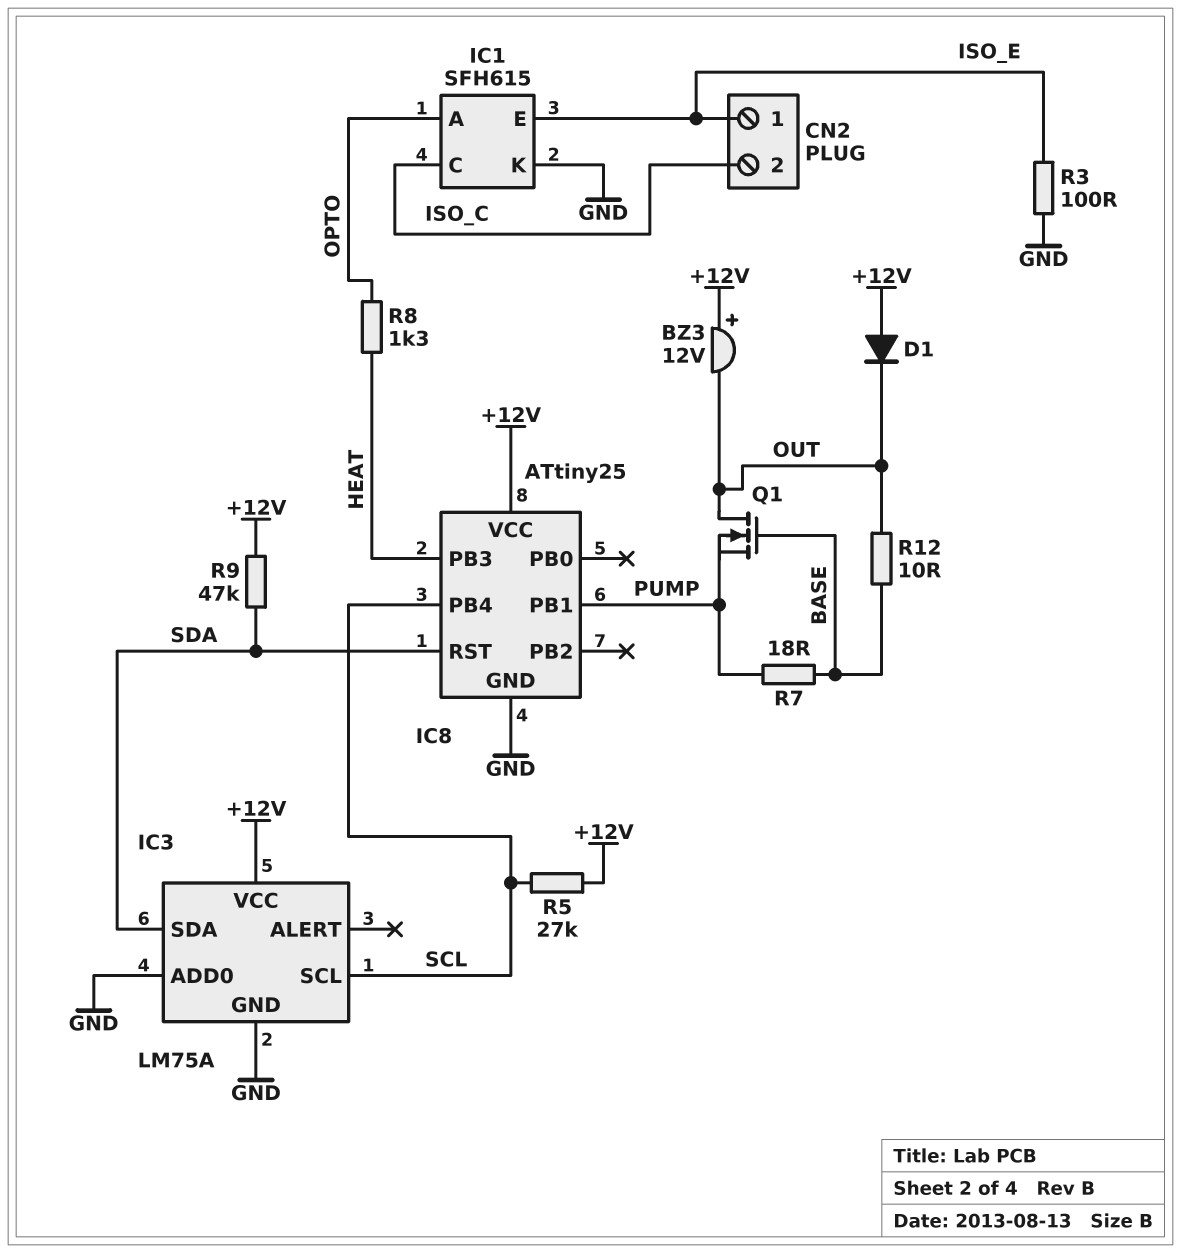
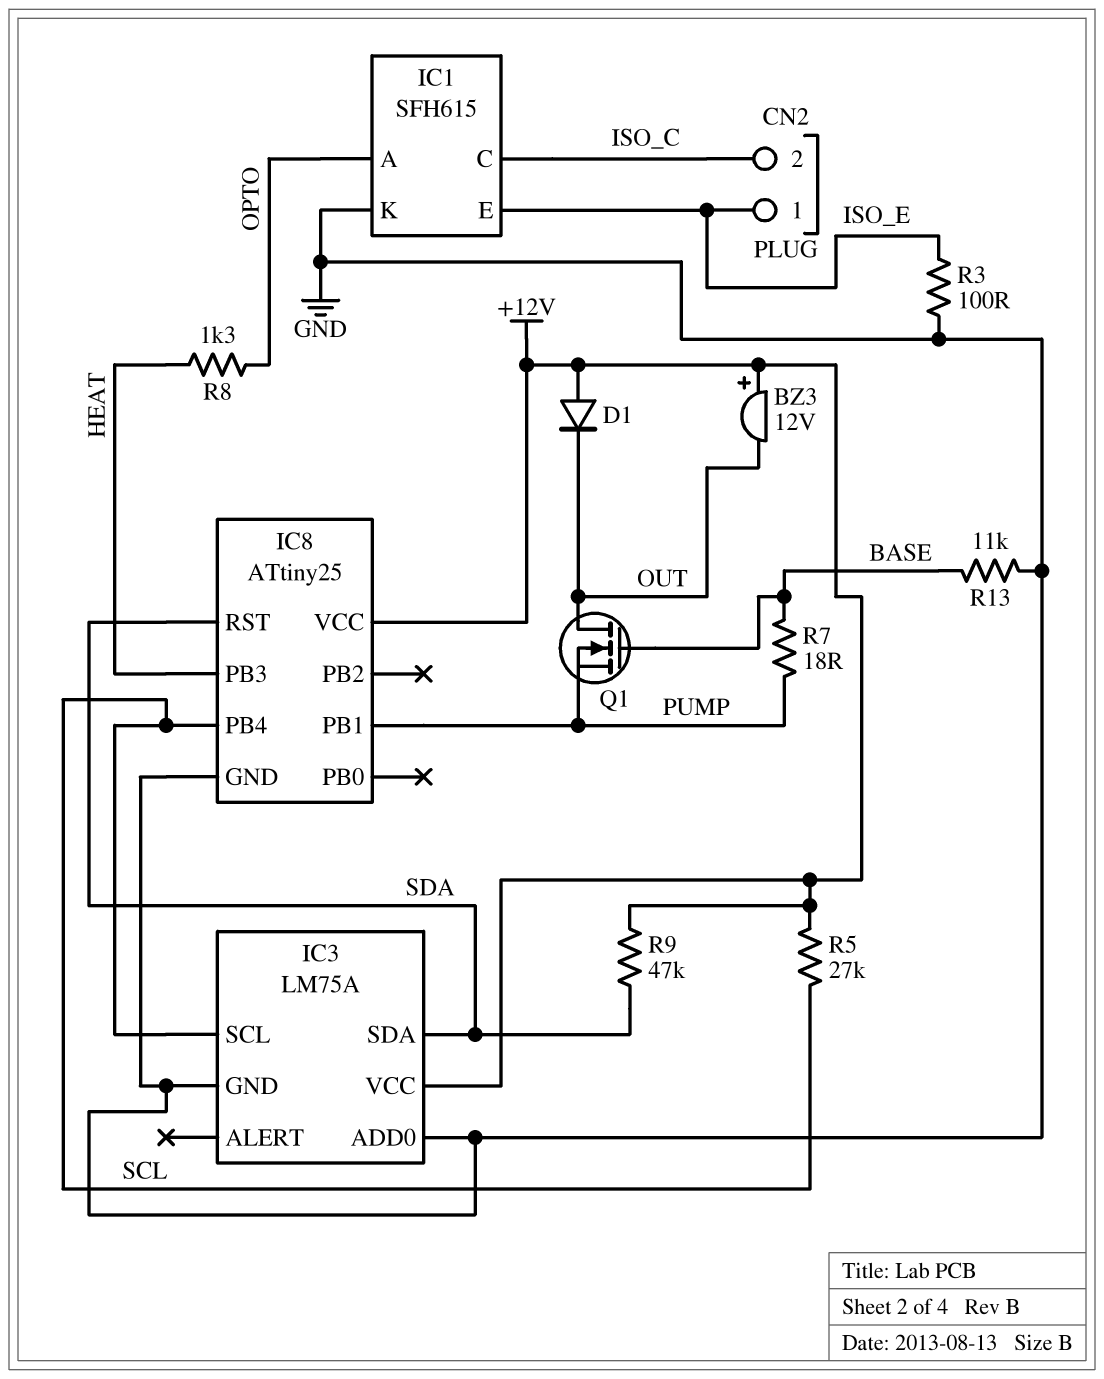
R12: 10 (BASE, OUT) -> none
R13: none -> 11k (BASE, GND)

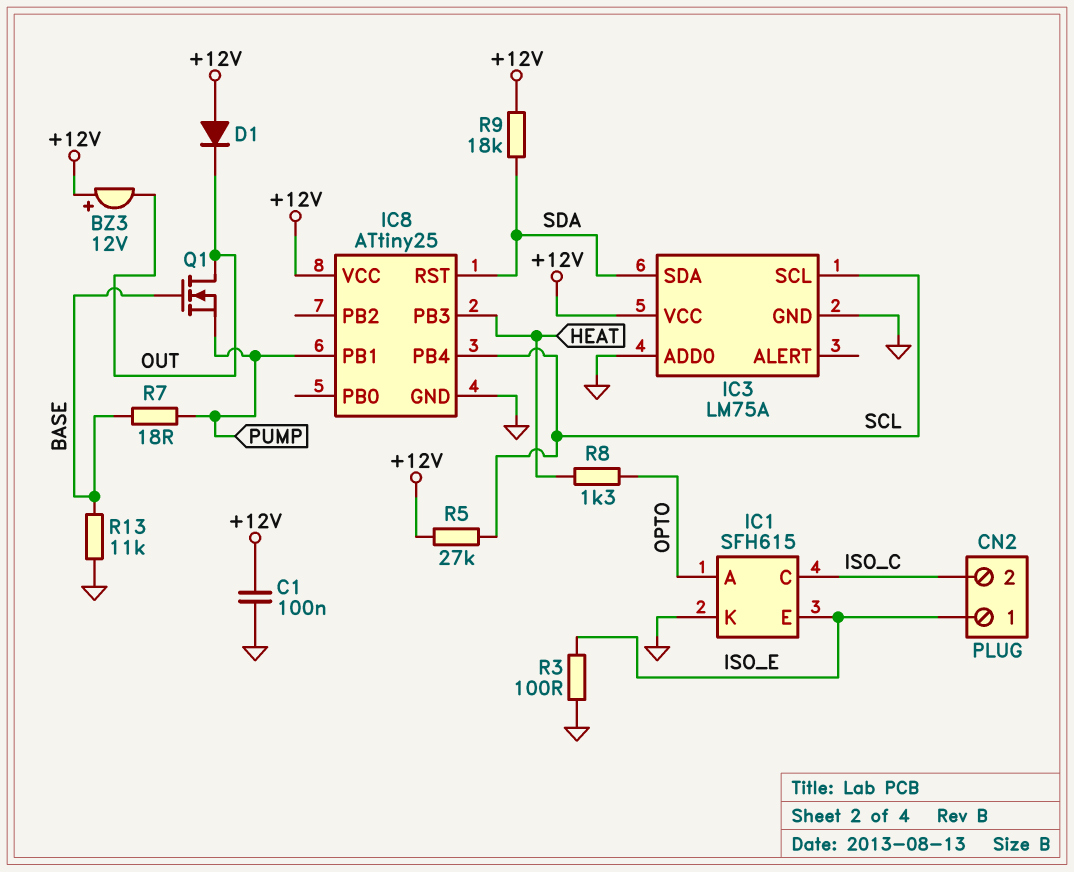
C1: none -> 100nF (+12V, GND)
R9: 47k (+12V, SDA) -> 18k (+12V, SDA)

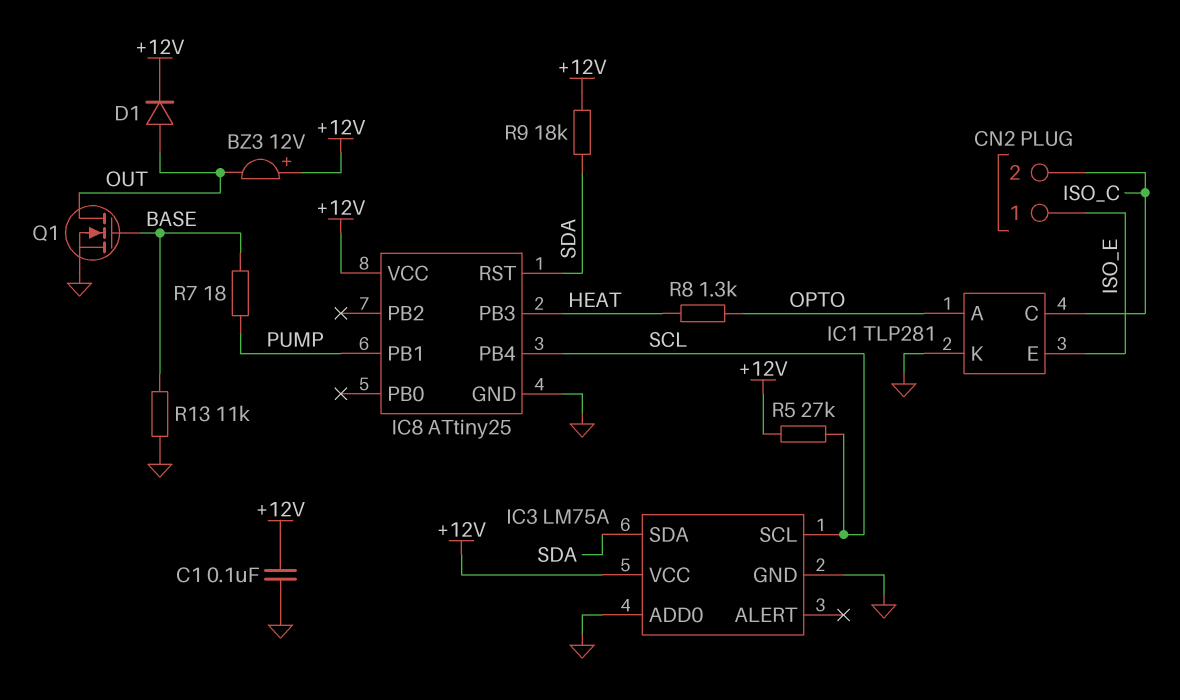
D1: diode (A +12V, K OUT) -> diode (A OUT, K +12V)
IC1: SFH615 -> TLP281
Q1: NMOS (G BASE, D OUT, S PUMP) -> NMOS (G BASE, D OUT, S GND)
R3: 100 (GND, ISO_E) -> none

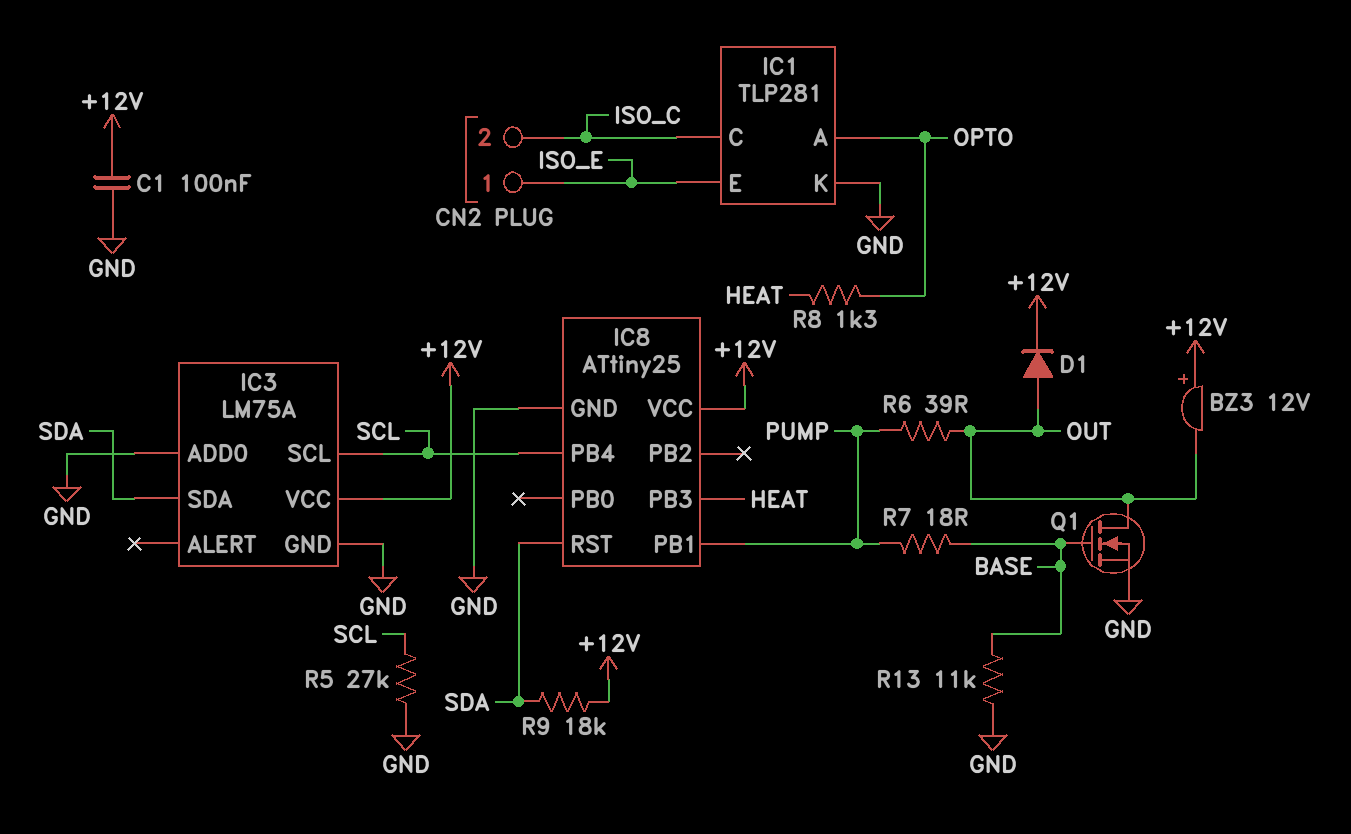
R5: 27k (+12V, SCL) -> 27k (GND, SCL)
R6: none -> 39 (OUT, PUMP)

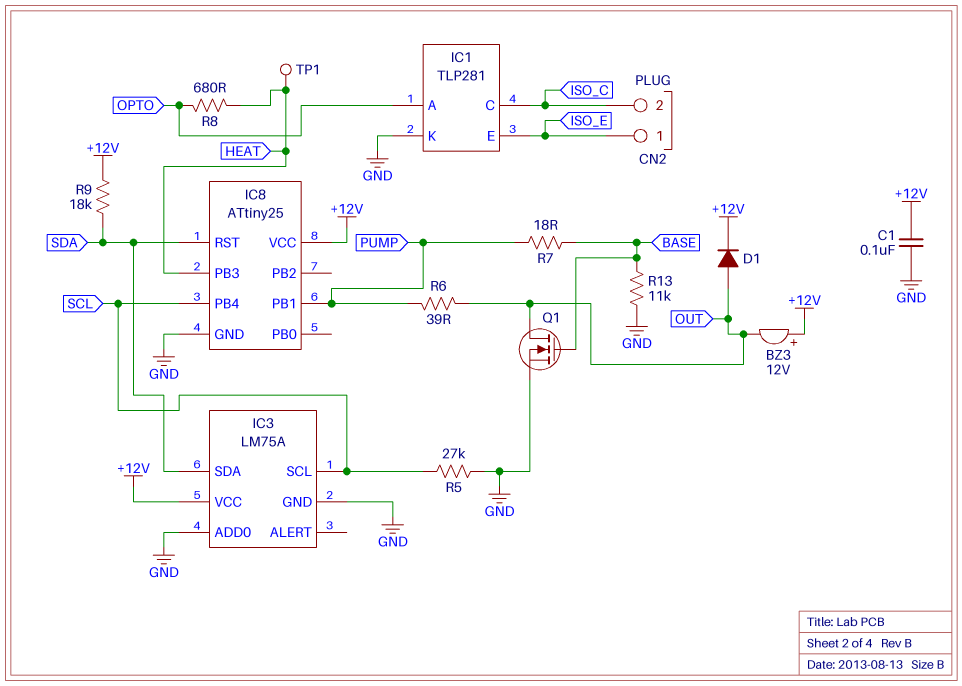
R8: 1.3k (HEAT, OPTO) -> 680 (HEAT, OPTO)
TP1: none -> test point (HEAT)

